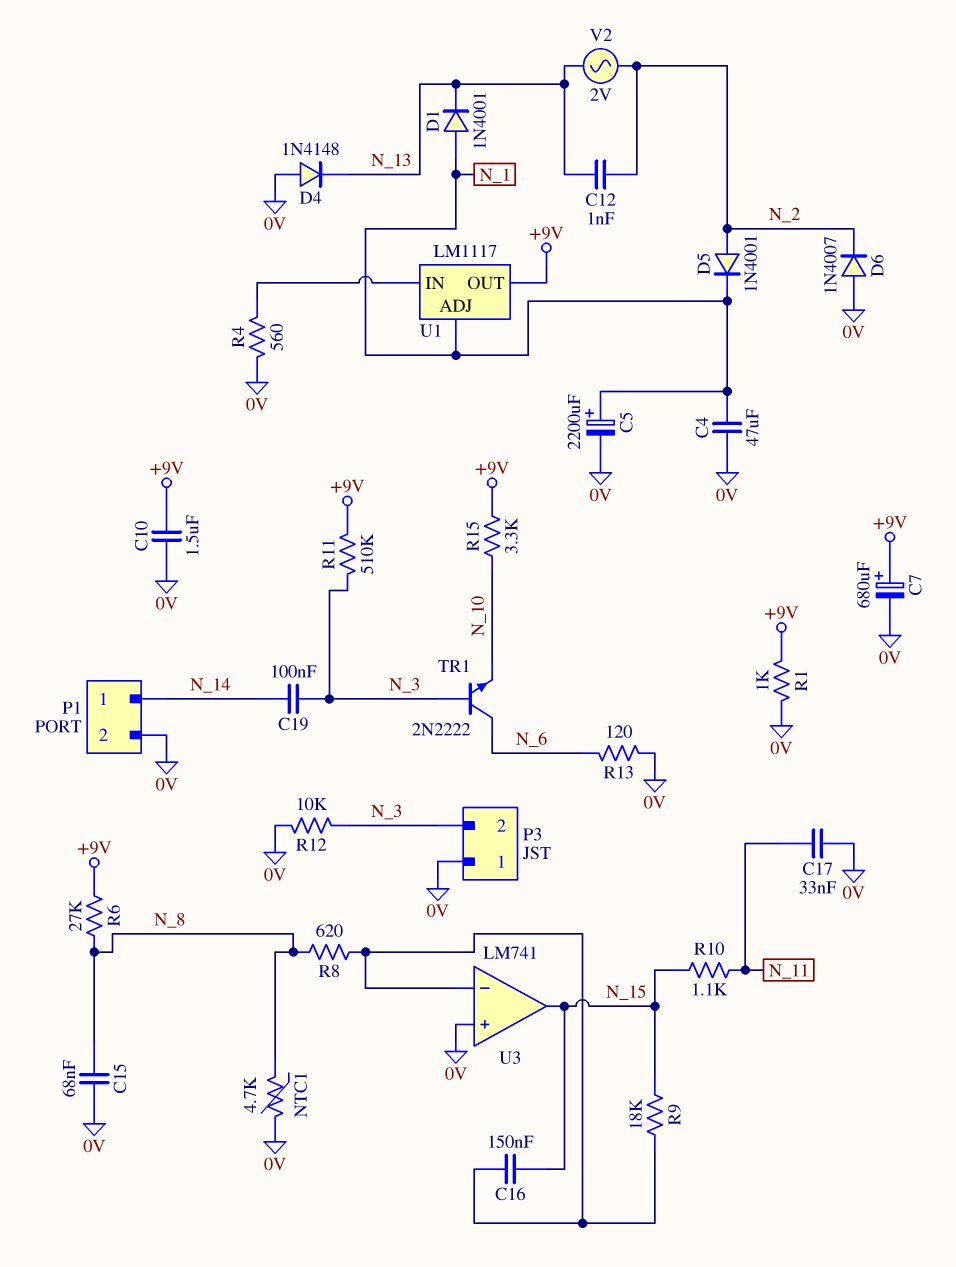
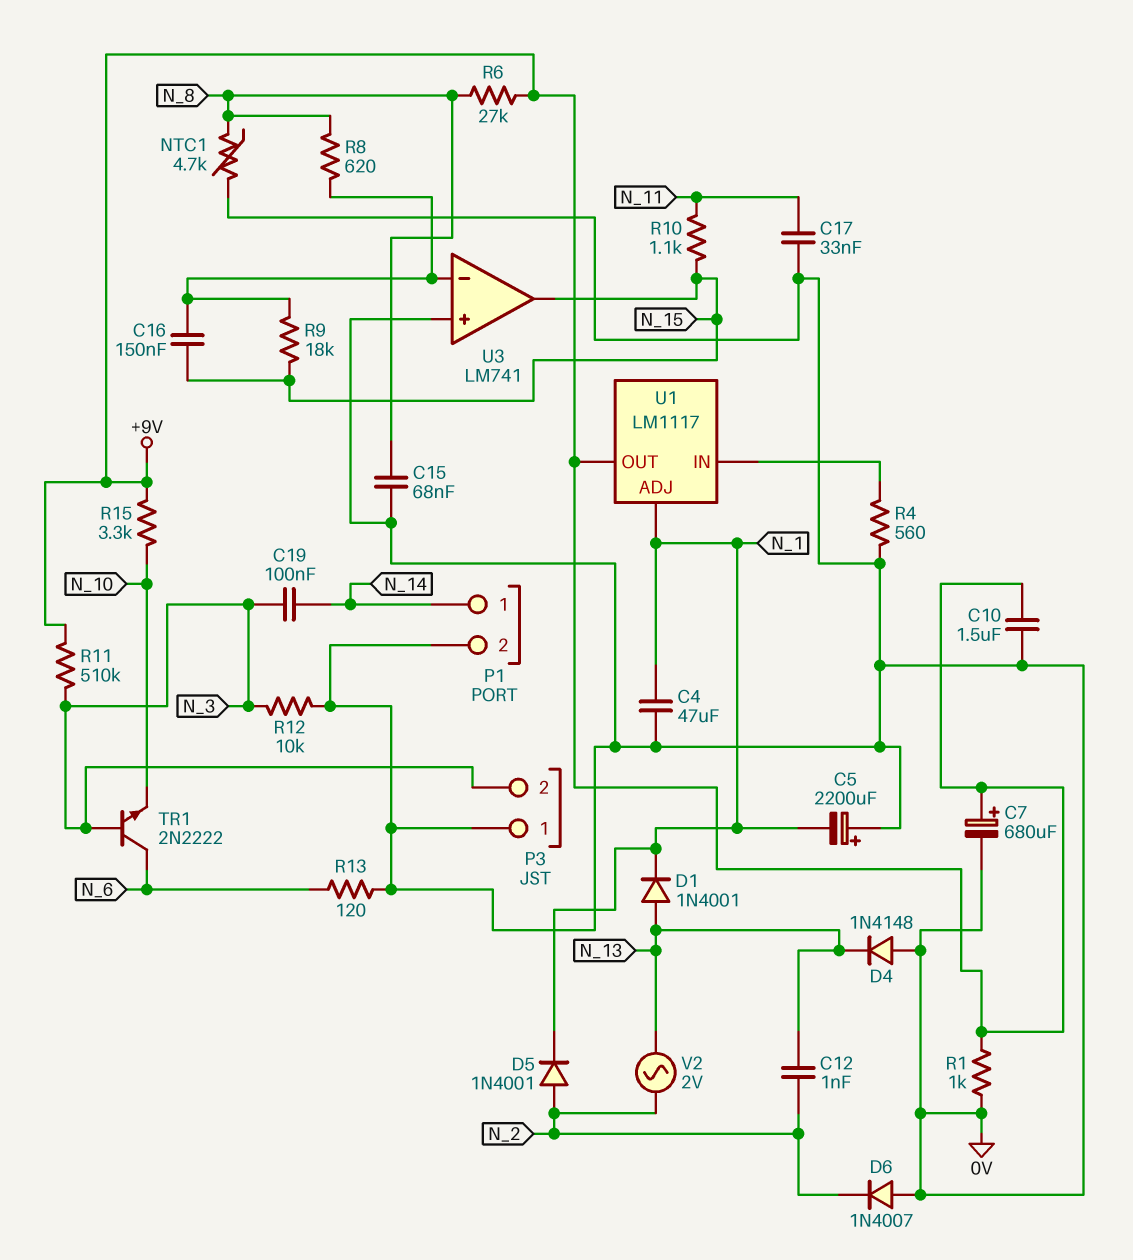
C5: 2200uF (plus N_1, minus 0V) -> 2200uF (plus 0V, minus N_1)
D1: diode 1N4001 (A N_1, K N_13) -> diode 1N4001 (A N_13, K N_1)

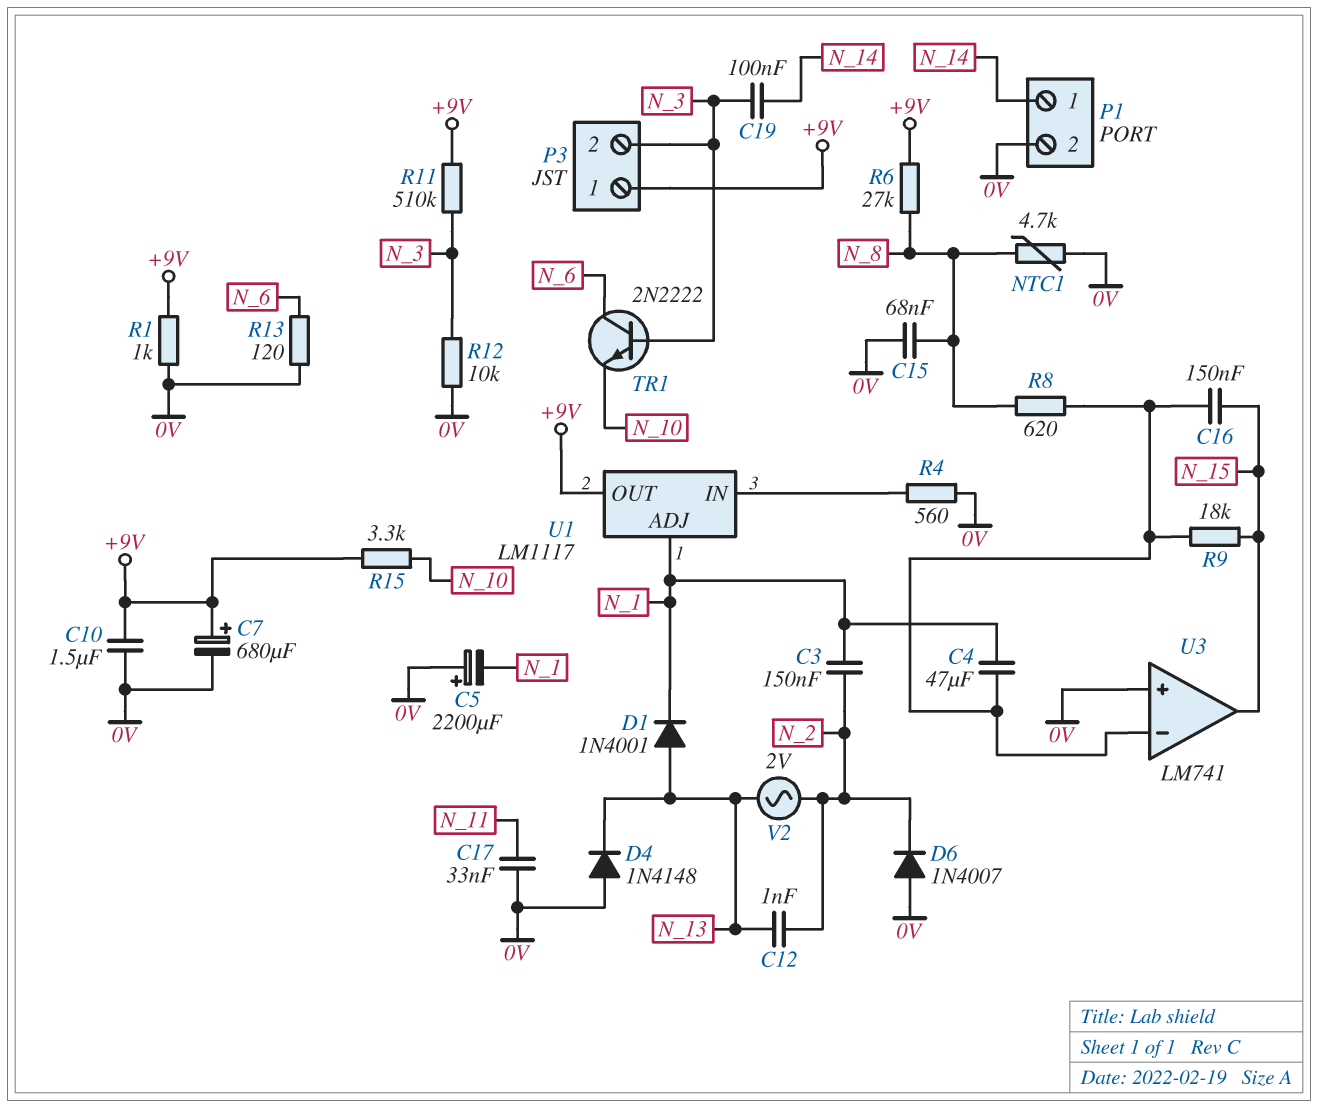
C3: none -> 150nF (N_1, N_2)
C4: 47uF (0V, N_1) -> 47uF (N_1, U3/in-)
D5: diode 1N4001 (A N_2, K N_1) -> none
P3 pin 1: 0V -> +9V
R10: 1.1k (N_11, N_15) -> none

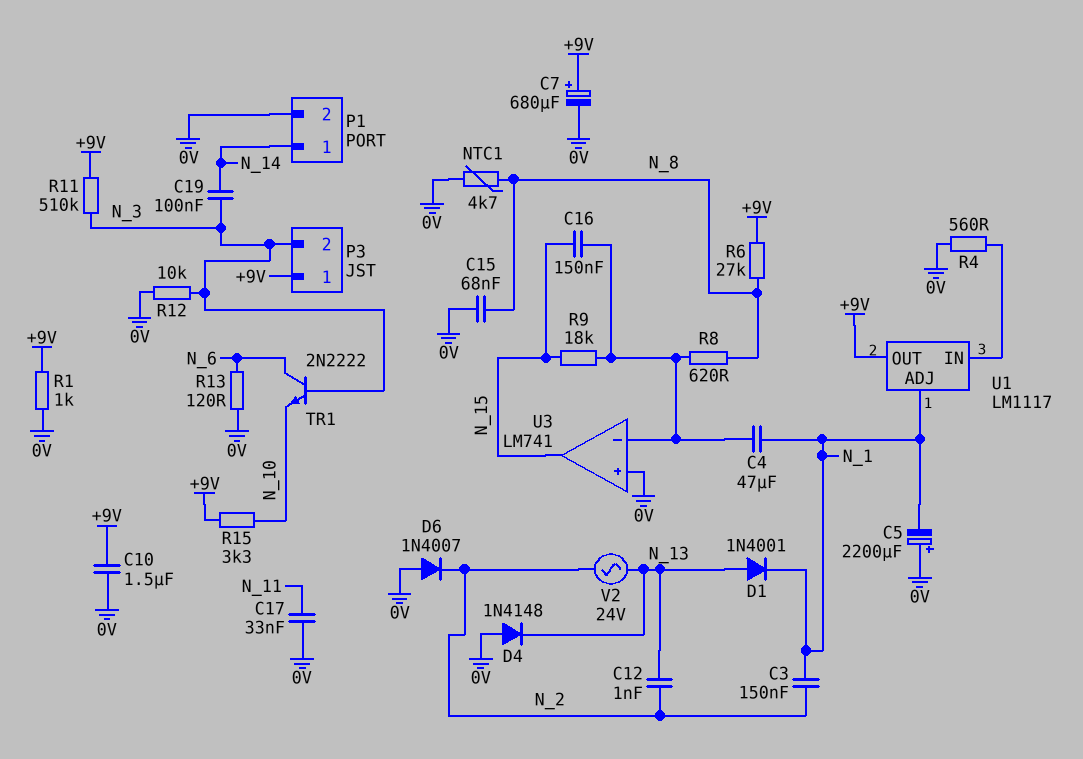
V2: AC 2V (N_2, N_13) -> AC 24V (N_2, N_13)

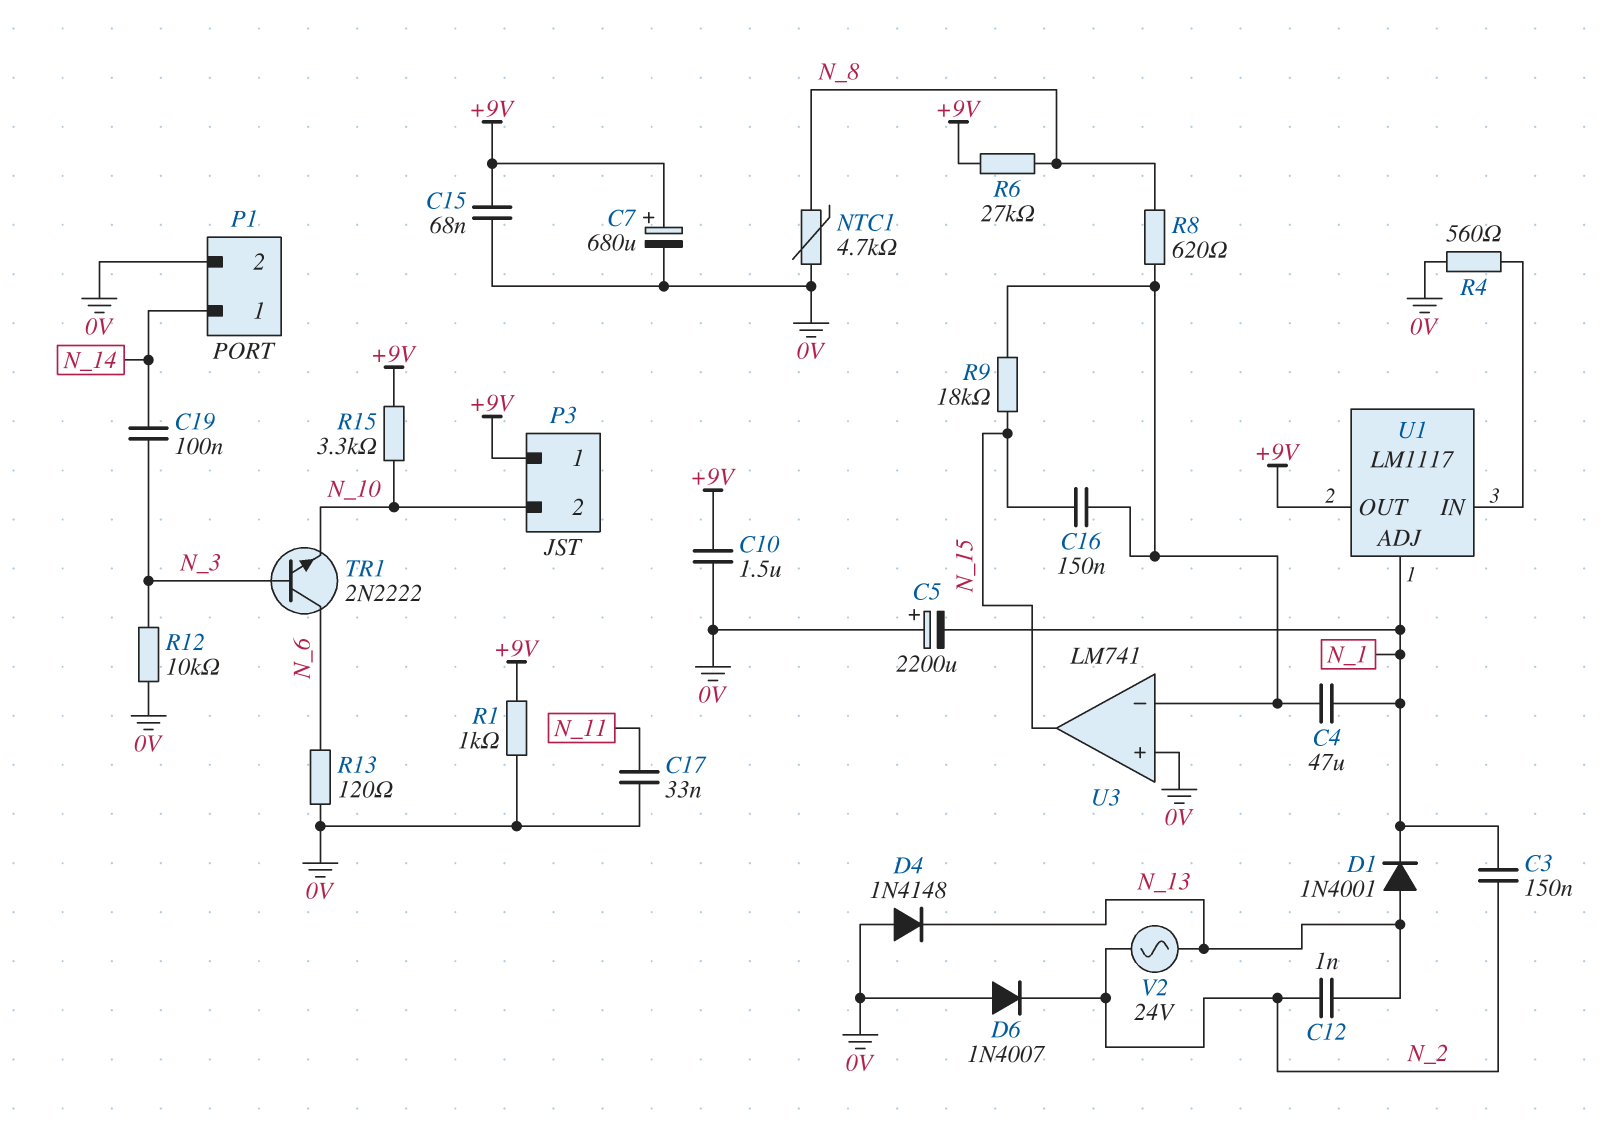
C15: 68nF (0V, N_8) -> 68nF (+9V, 0V)
P3 pin 2: N_3 -> N_10
R11: 510k (+9V, N_3) -> none

